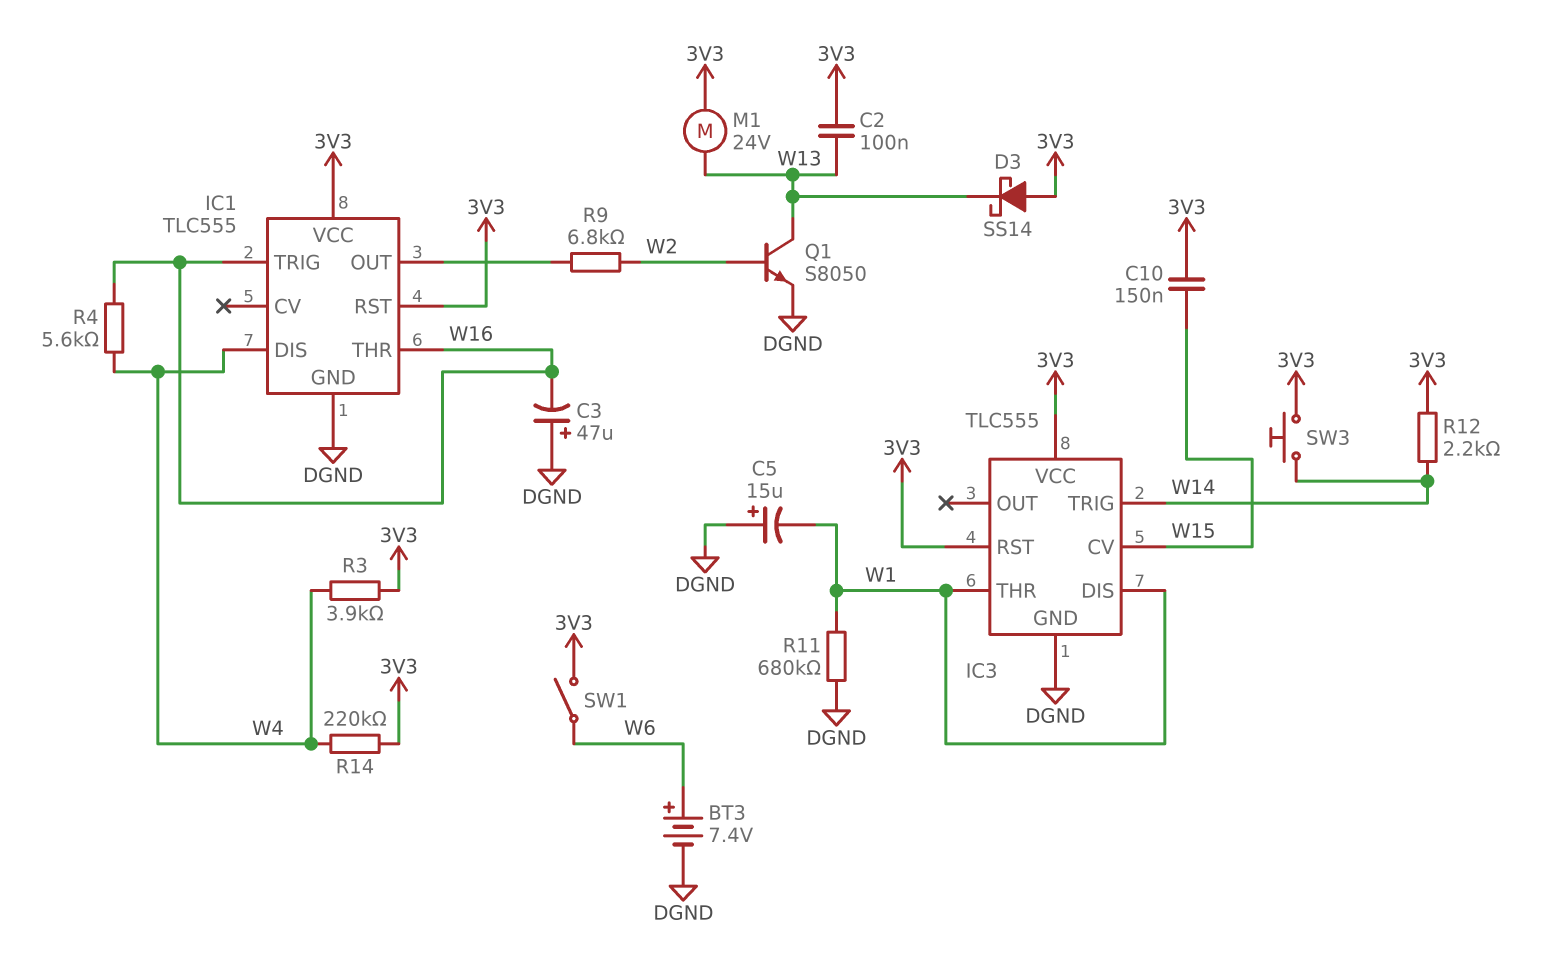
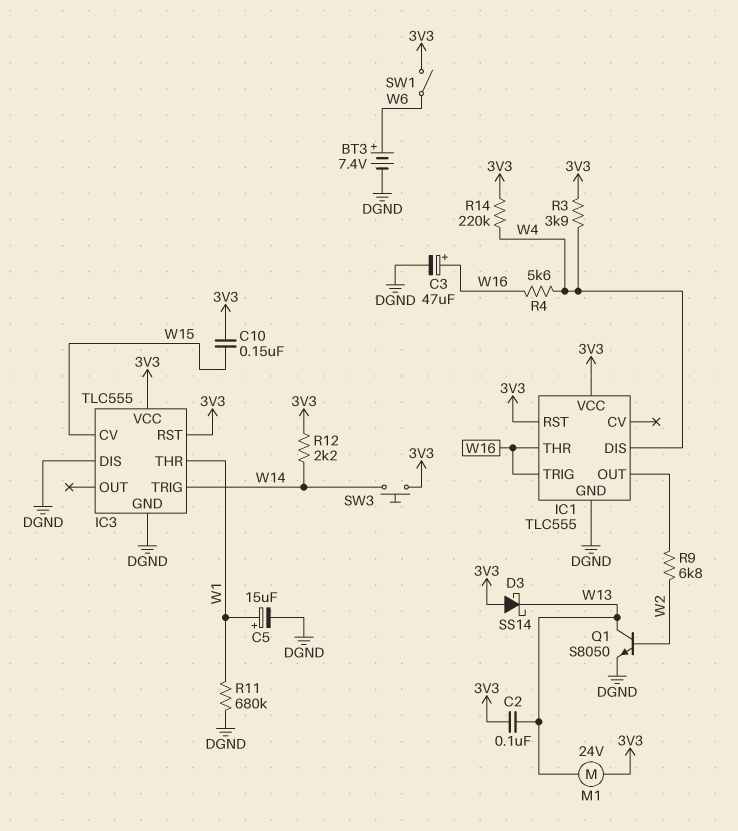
C3: 47uF (plus DGND, minus W16) -> 47uF (plus W16, minus DGND)
C5: 15uF (plus DGND, minus W1) -> 15uF (plus W1, minus DGND)
IC3 pin DIS: W1 -> DGND

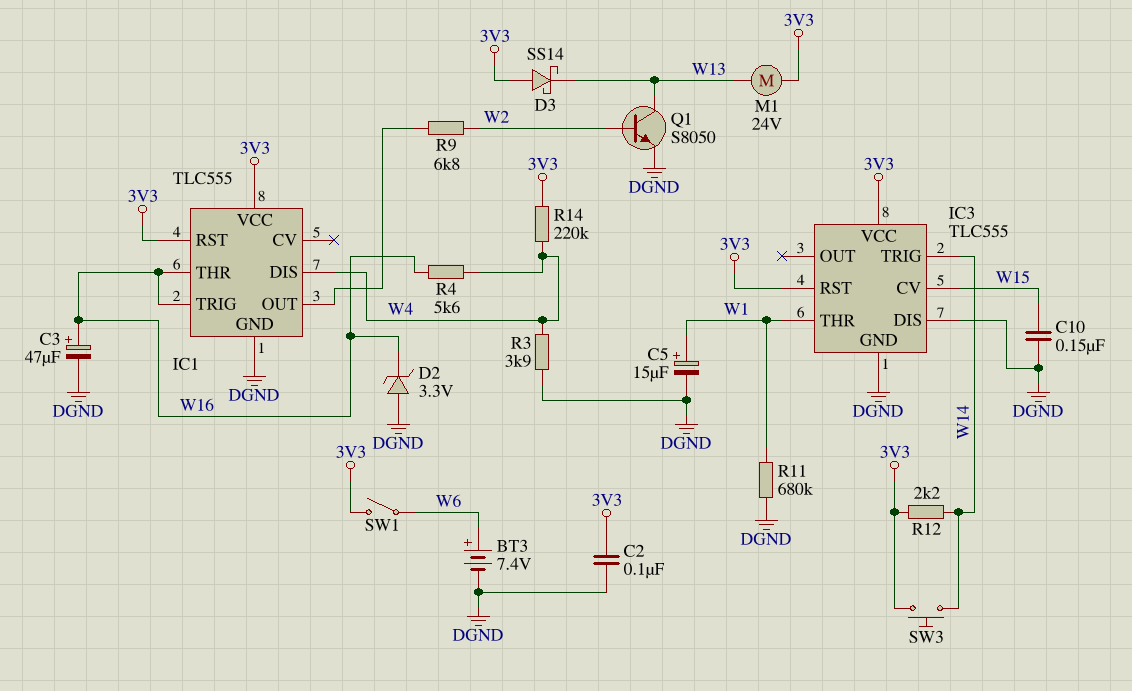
C2: 100nF (3V3, W13) -> 100nF (3V3, DGND)
C10: 150nF (3V3, W15) -> 150nF (DGND, W15)
D2: none -> zener 3.3V (A DGND, K W16)
R3: 3.9k (3V3, W4) -> 3.9k (DGND, W4)

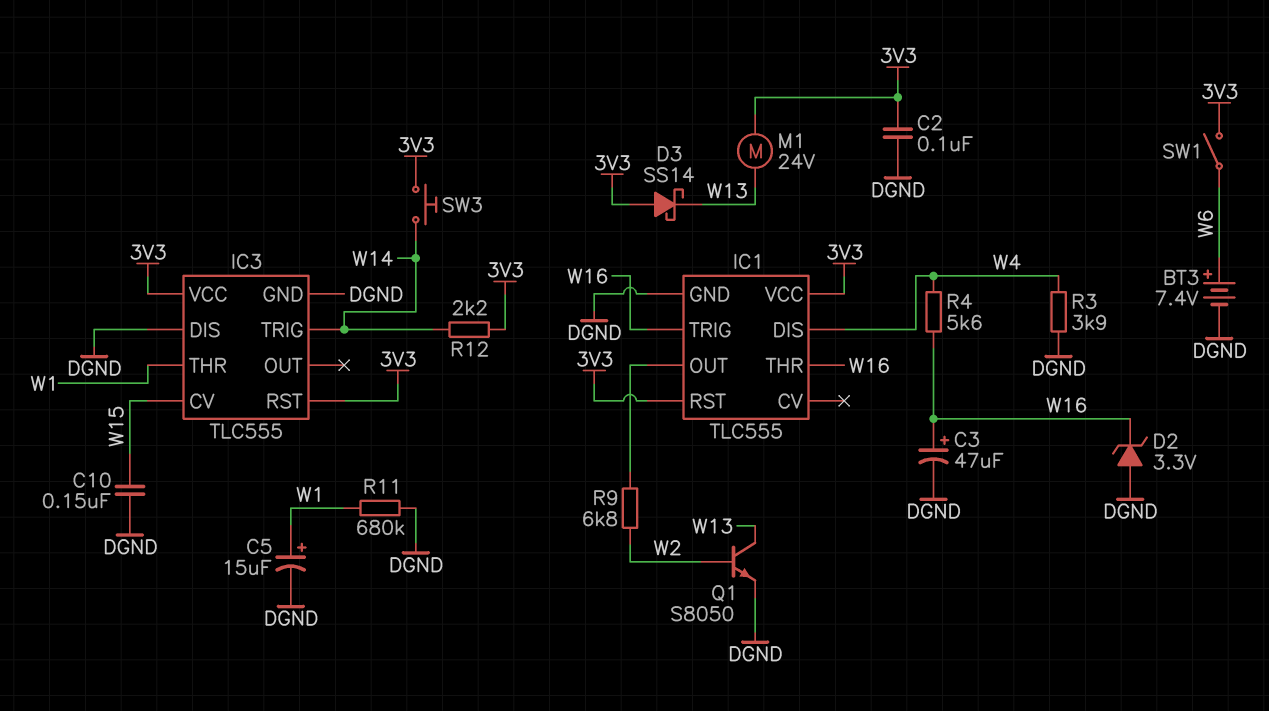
R14: 220k (3V3, W4) -> none

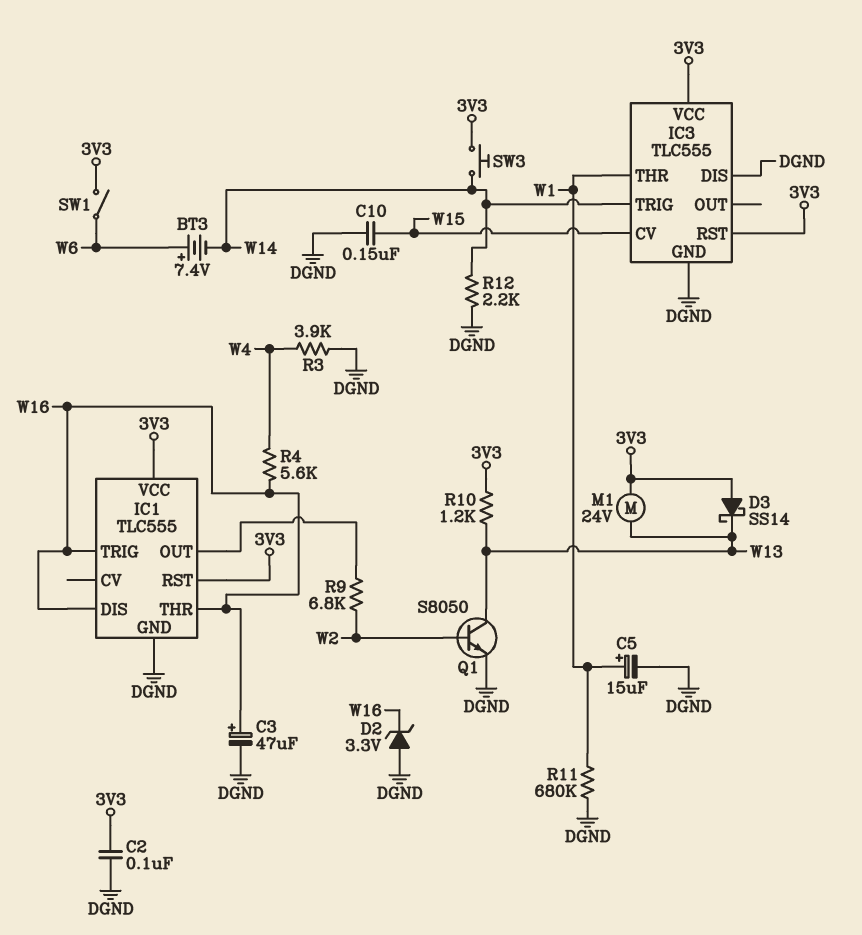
BT3: 7.4V (plus W6, minus DGND) -> 7.4V (plus W6, minus W14)
IC1 pin DIS: W4 -> W16
R10: none -> 1.2k (3V3, W13)
R12: 2.2k (3V3, W14) -> 2.2k (DGND, W14)

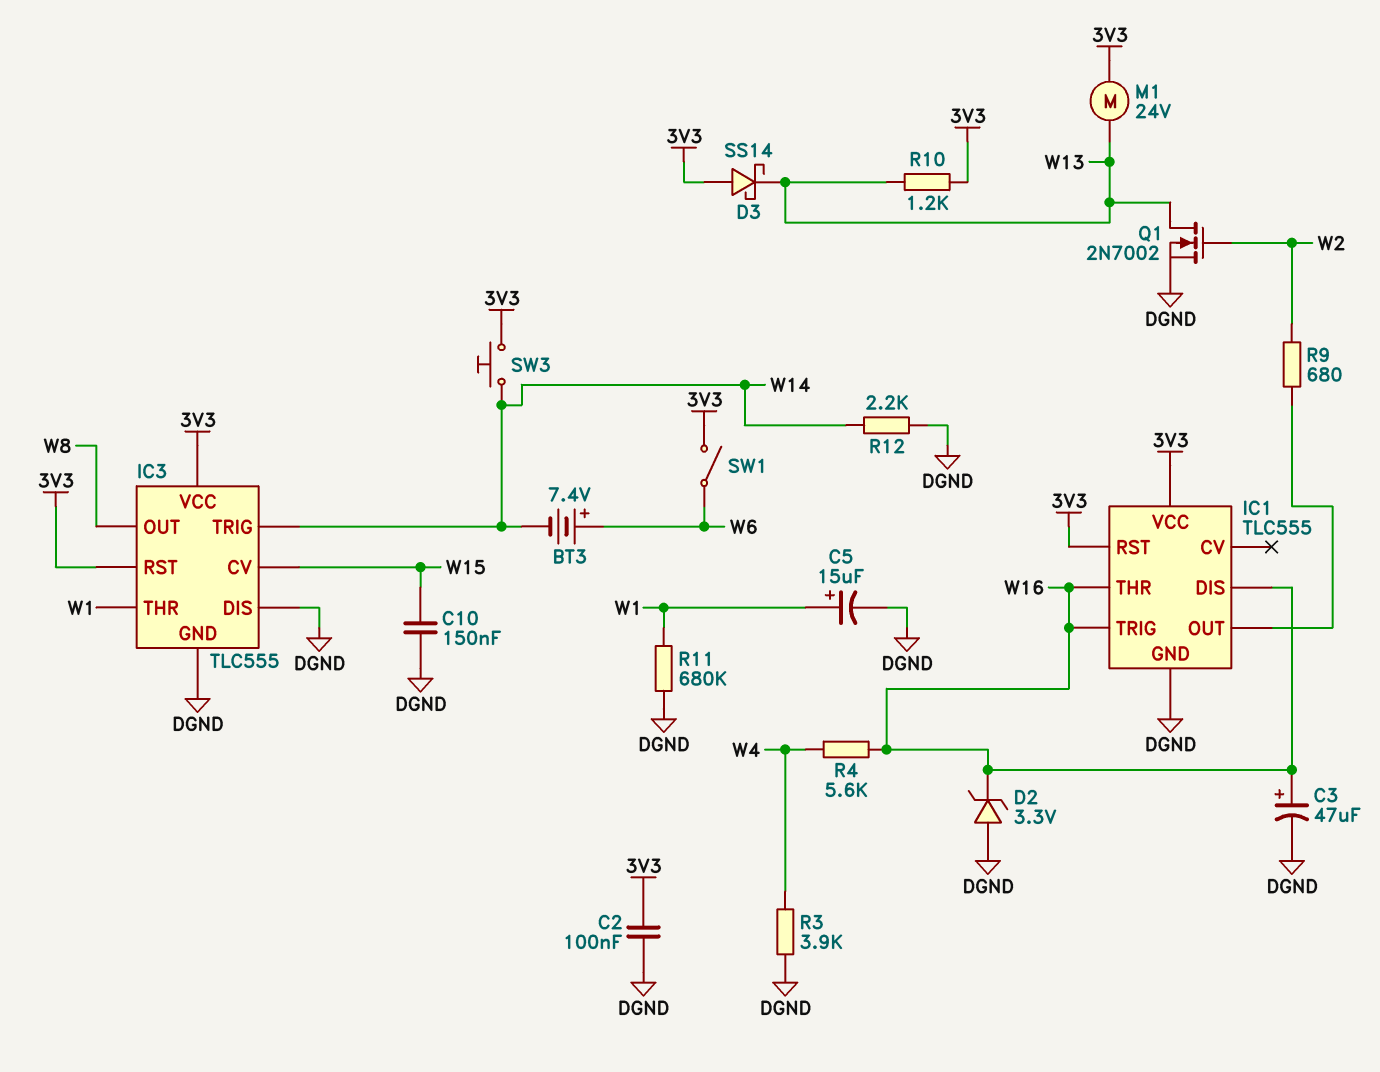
IC3 pin OUT: none -> W8
Q1: NPN S8050 (B W2, C W13, E DGND) -> NMOS 2N7002 (G W2, D W13, S DGND)
R9: 6.8k (IC1/OUT, W2) -> 680 (IC1/OUT, W2)

